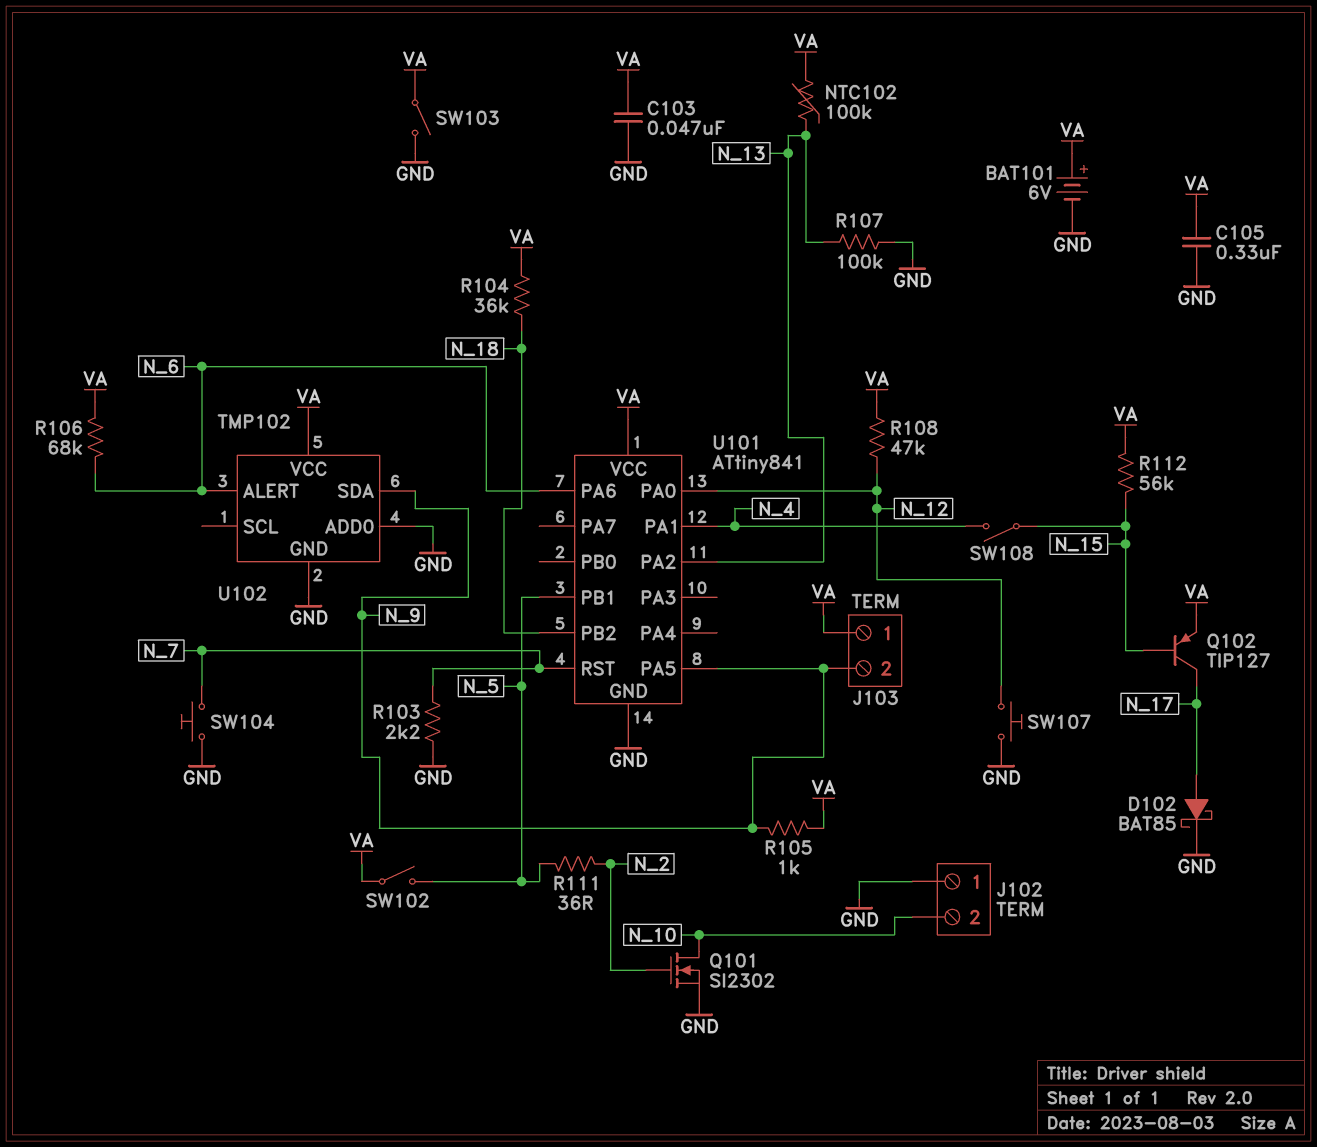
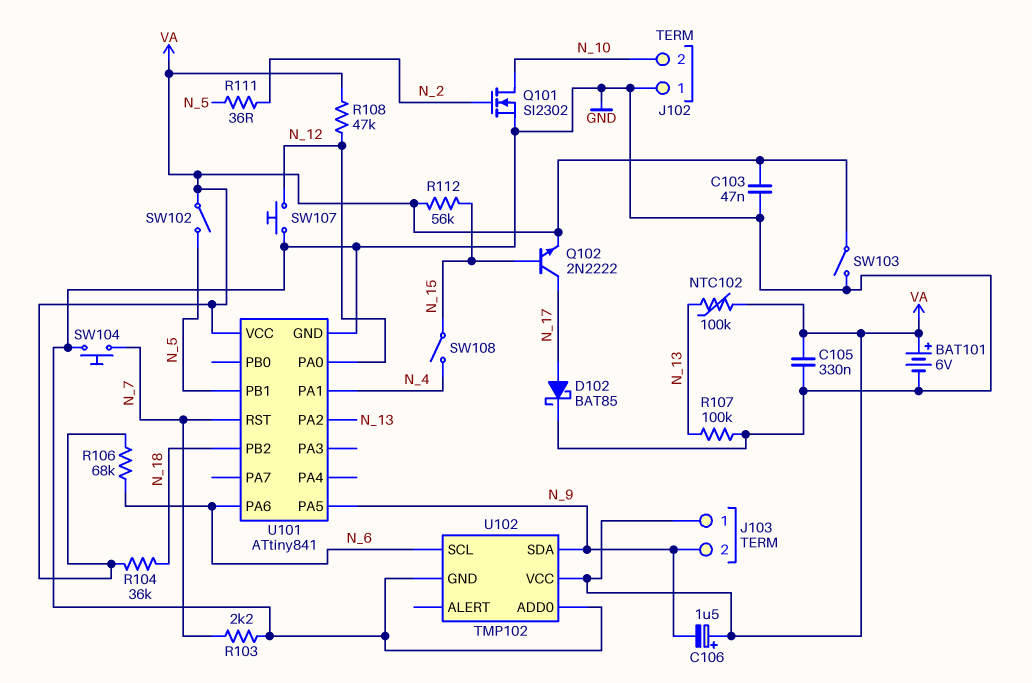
C106: none -> 1.5uF (plus VA, minus N_9)
Q102: PNP TIP127 (B N_15, C N_17, E VA) -> NPN 2N2222 (B N_15, C N_17, E VA)
R105: 1k (N_9, VA) -> none
U102 pin ALERT: N_6 -> none
U102 pin SCL: none -> N_6

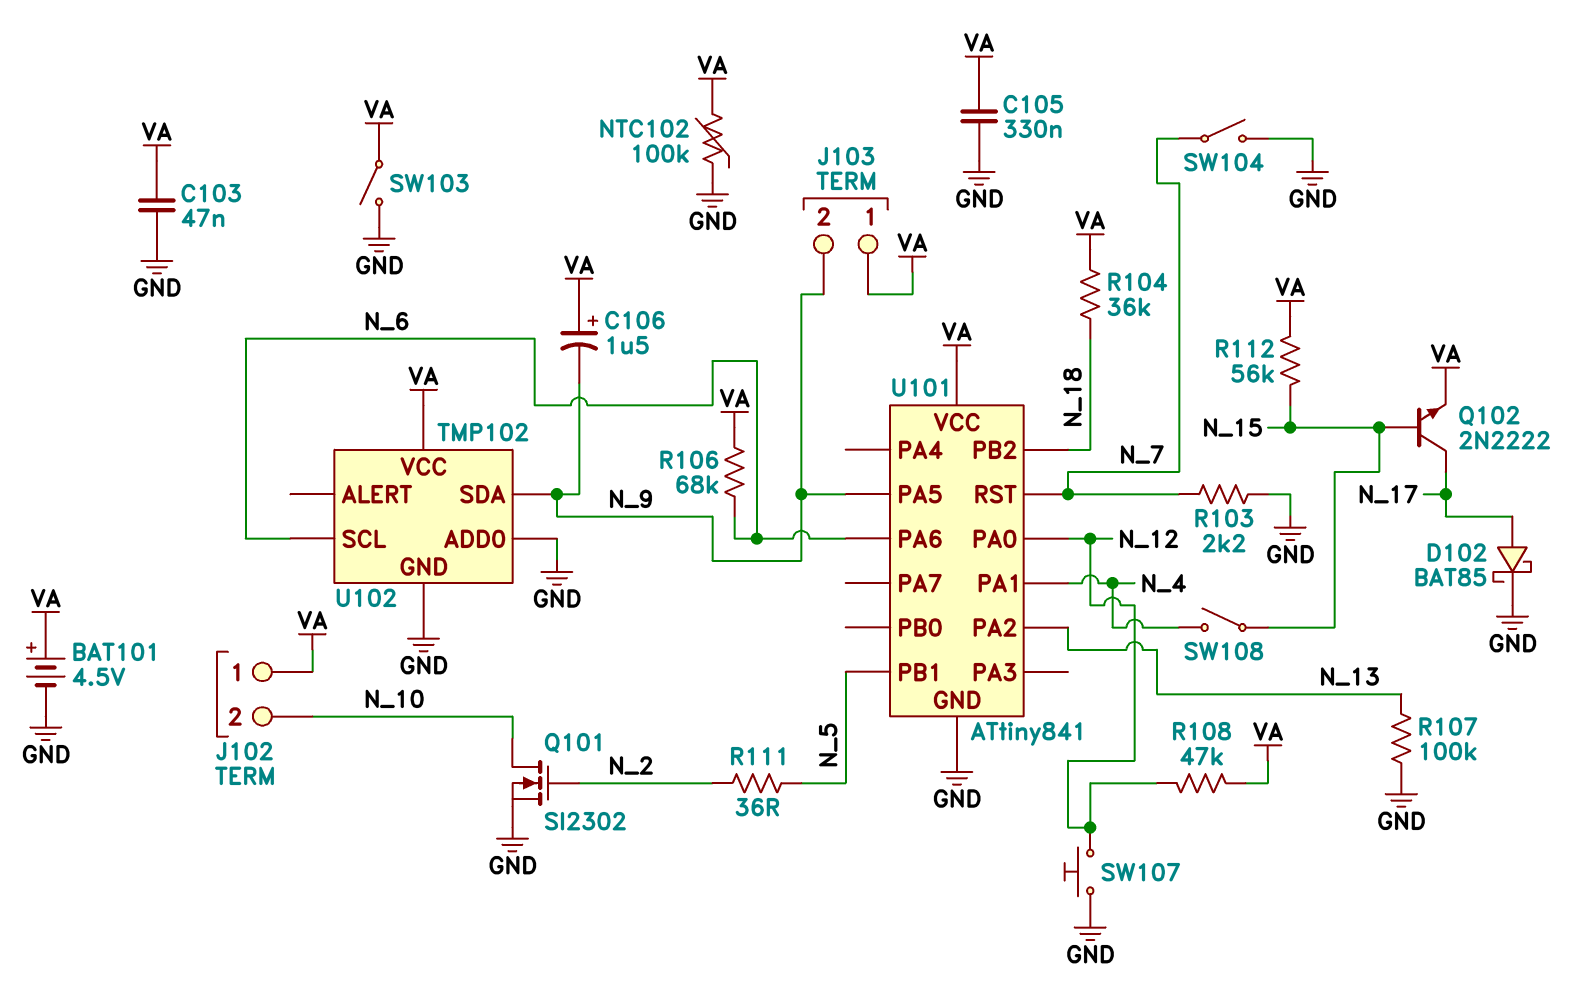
BAT101: 6V (plus VA, minus GND) -> 4.5V (plus VA, minus GND)
J102 pin 1: GND -> VA
NTC102: 100k (N_13, VA) -> 100k (GND, VA)
SW102: switch (N_5, VA) -> none
SW104: button (GND, N_7) -> switch (GND, N_7)

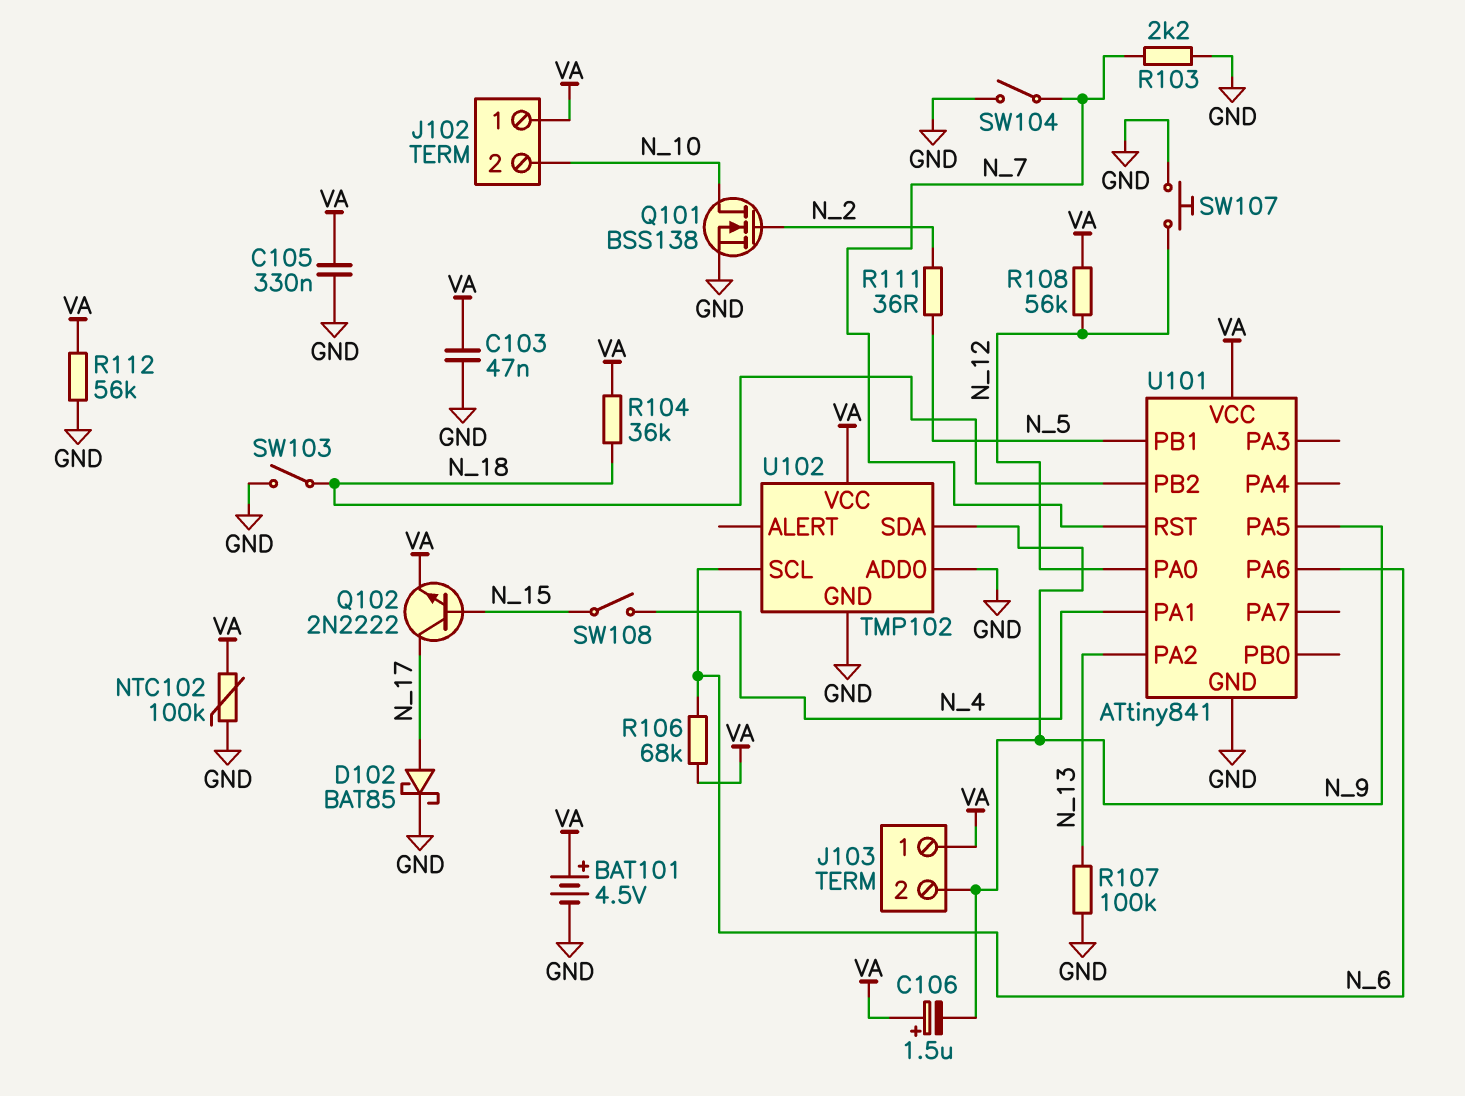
Q101: NMOS SI2302 (G N_2, D N_10, S GND) -> NMOS BSS138 (G N_2, D N_10, S GND)
R108: 47k (N_12, VA) -> 56k (N_12, VA)
R112: 56k (N_15, VA) -> 56k (GND, VA)
SW103: switch (GND, VA) -> switch (GND, N_18)

